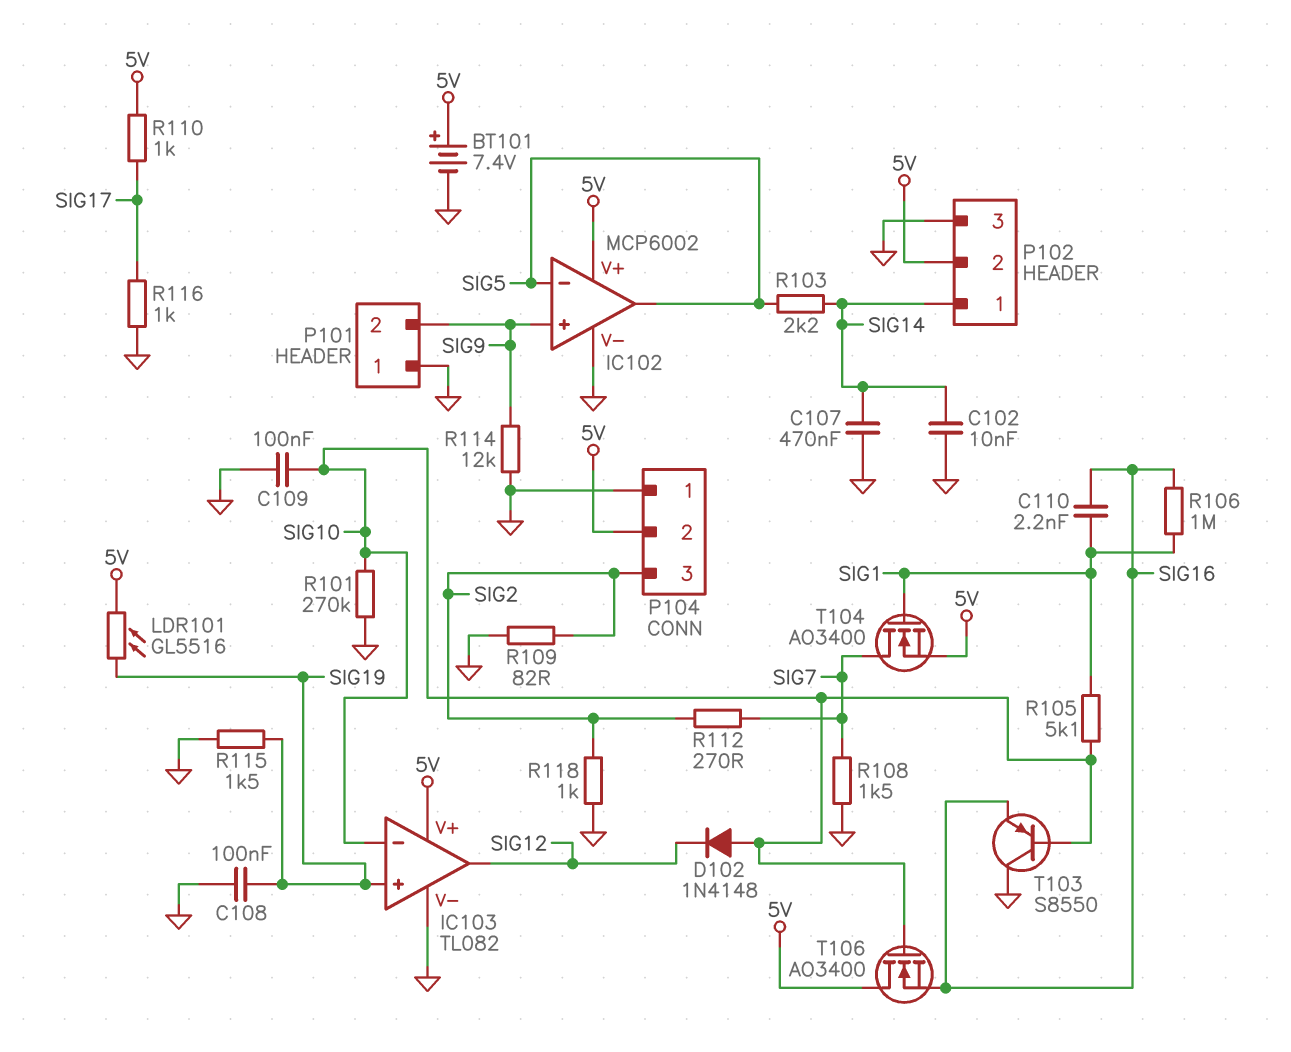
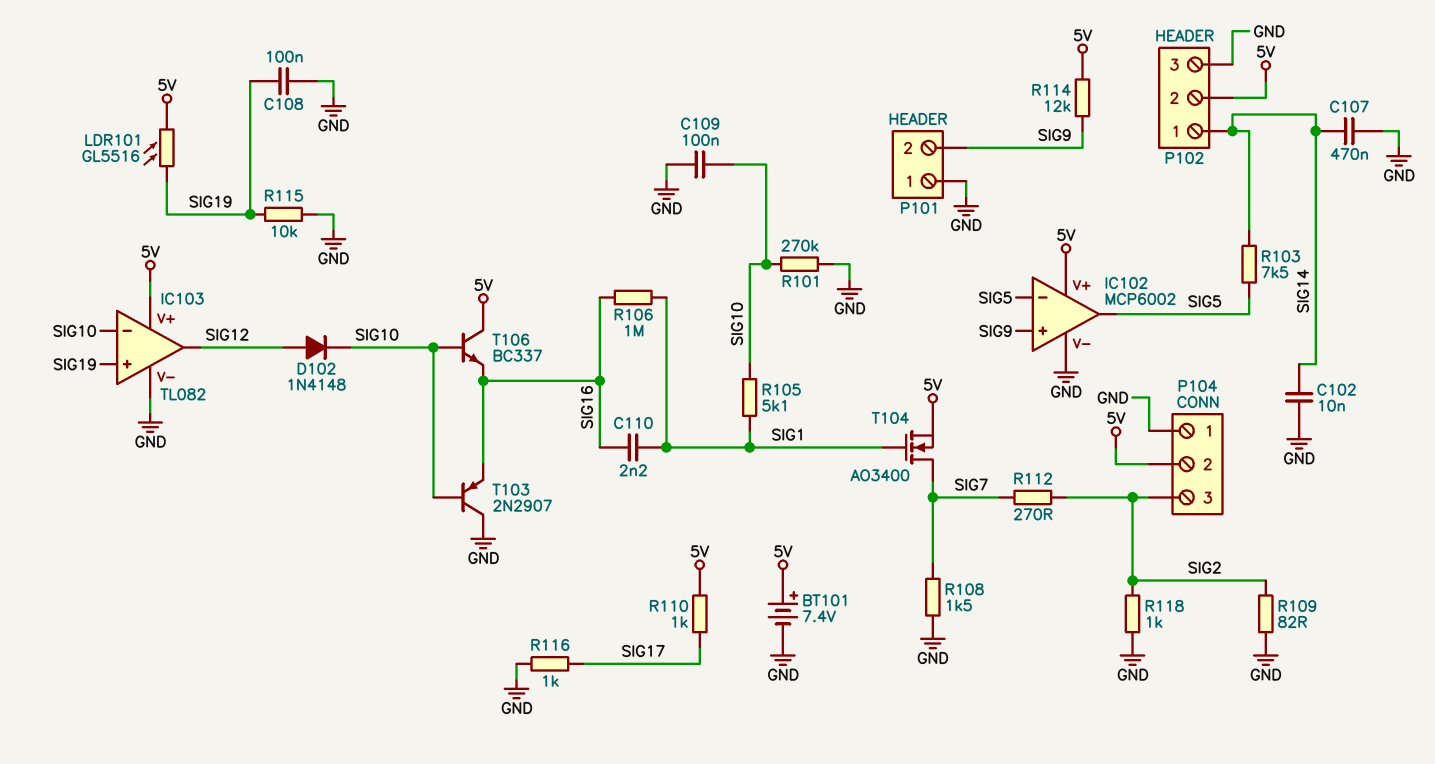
D102: diode 1N4148 (A SIG10, K SIG12) -> diode 1N4148 (A SIG12, K SIG10)
R103: 2.2k (SIG5, SIG14) -> 7.5k (SIG5, SIG14)
R114: 12k (GND, SIG9) -> 12k (5V, SIG9)
R115: 1.5k (GND, SIG19) -> 10k (GND, SIG19)
T103: PNP S8550 (B SIG10, C GND, E SIG16) -> PNP 2N2907 (B SIG10, C GND, E SIG16)
T106: NMOS AO3400 (G SIG10, D 5V, S SIG16) -> NPN BC337 (B SIG10, C 5V, E SIG16)

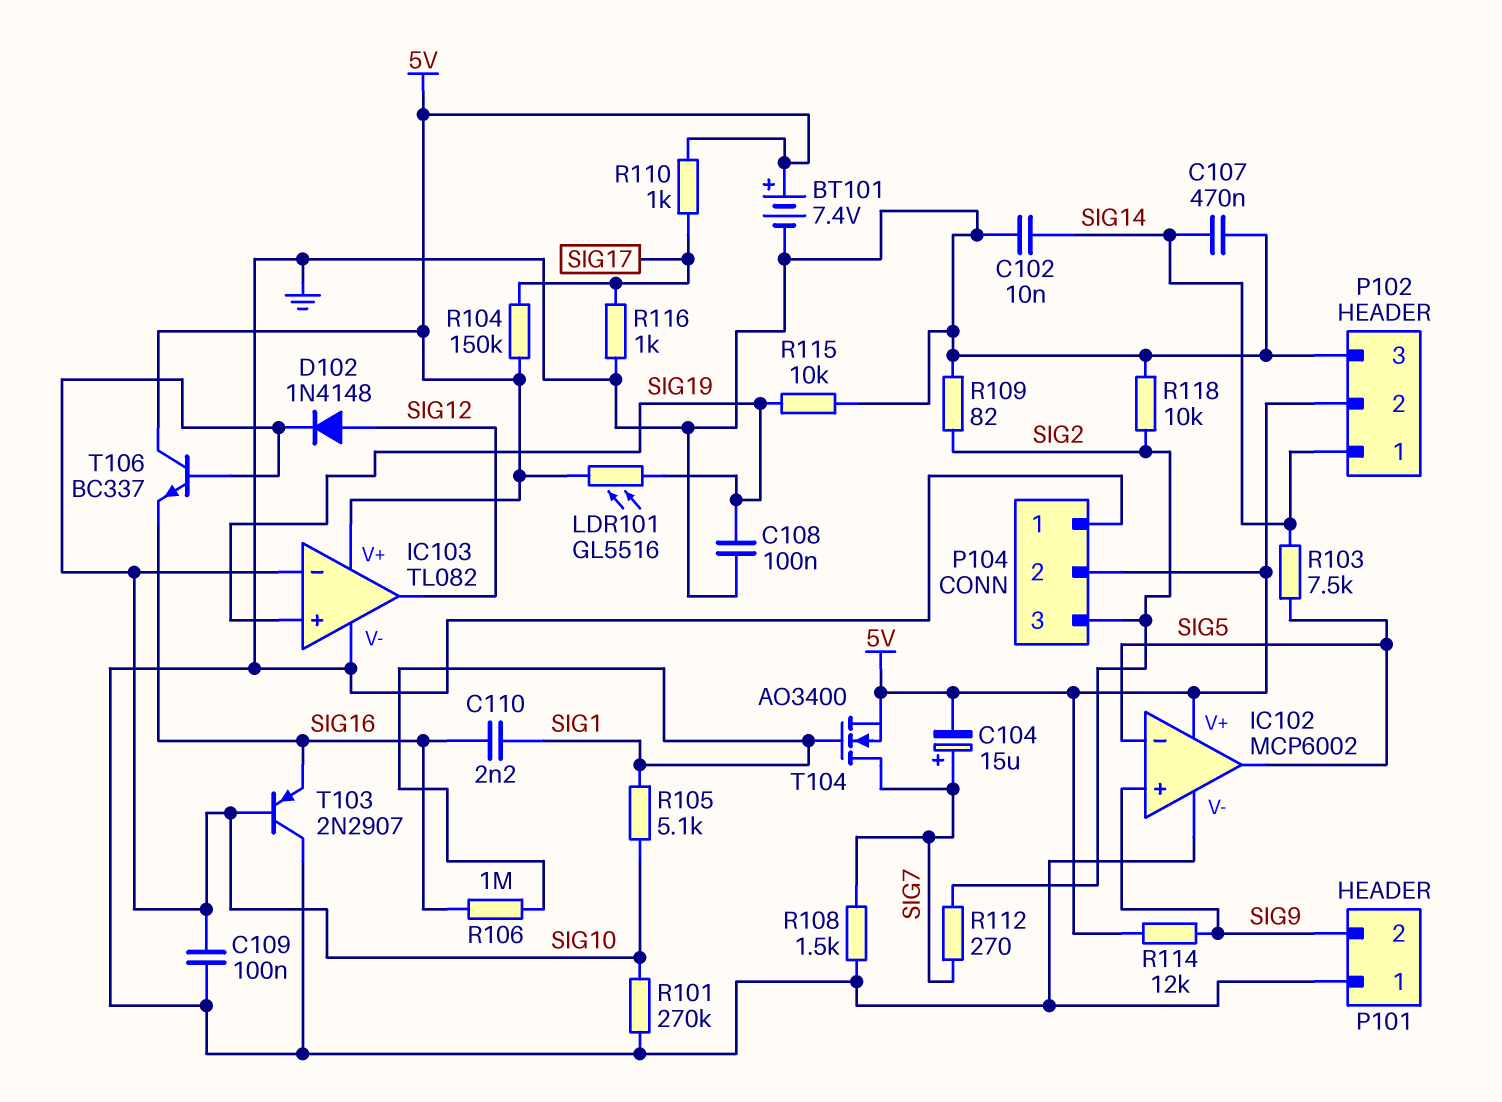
C104: none -> 15uF (plus SIG7, minus 5V)
R104: none -> 150k (5V, SIG17)
R118: 1k (GND, SIG2) -> 10k (GND, SIG2)

